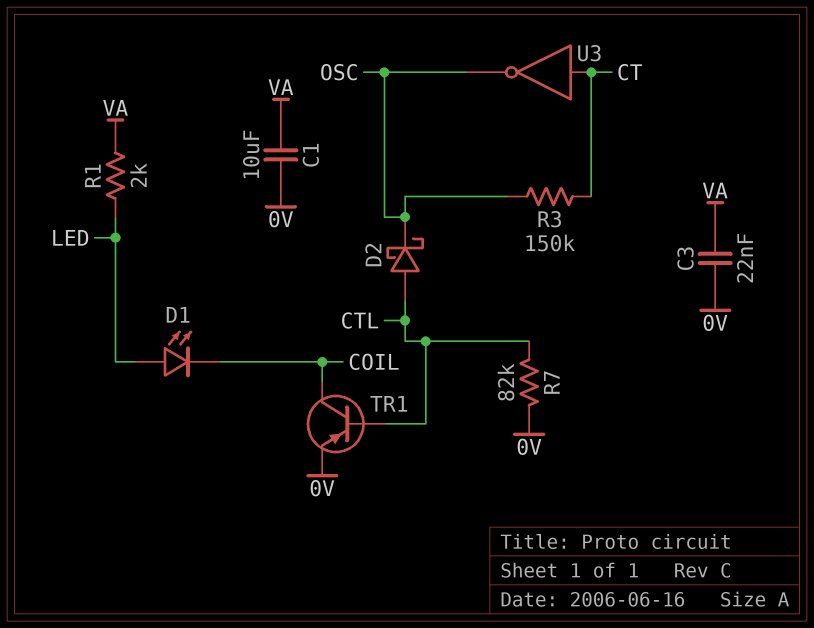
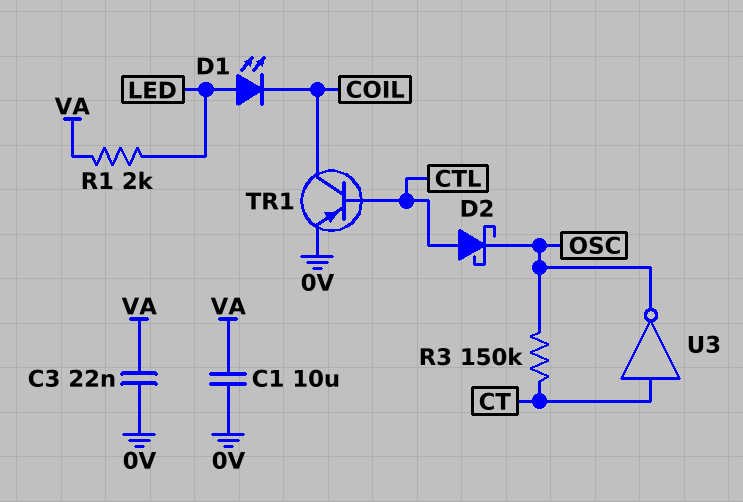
R7: 82k (0V, CTL) -> none

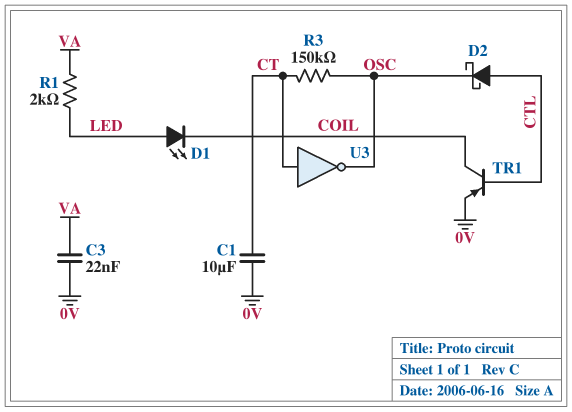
C1: 10uF (0V, VA) -> 10uF (0V, CT)

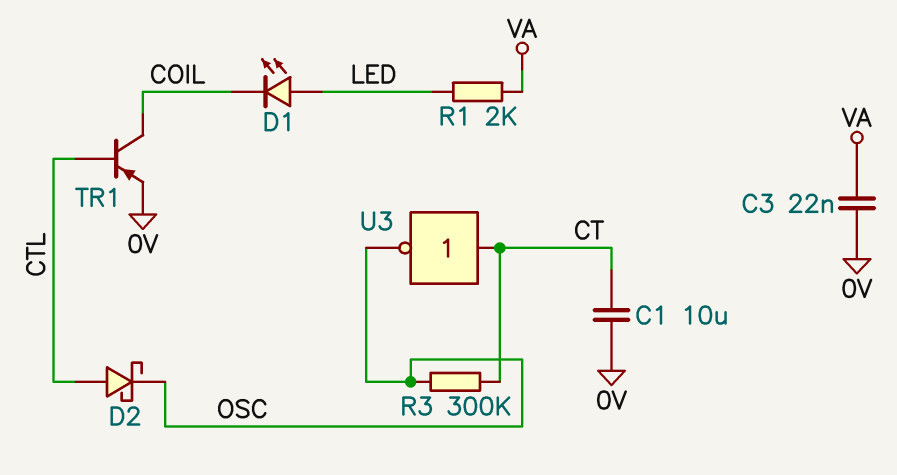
R3: 150k (CT, OSC) -> 300k (CT, OSC)

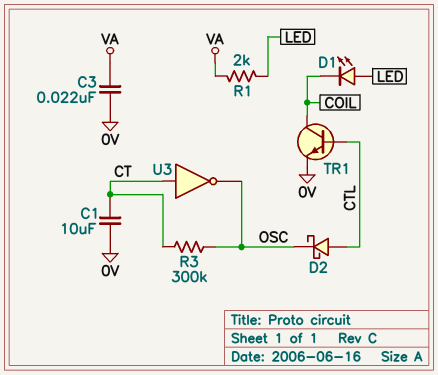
TR1: PNP (B CTL, C COIL, E 0V) -> NPN (B CTL, C COIL, E 0V)

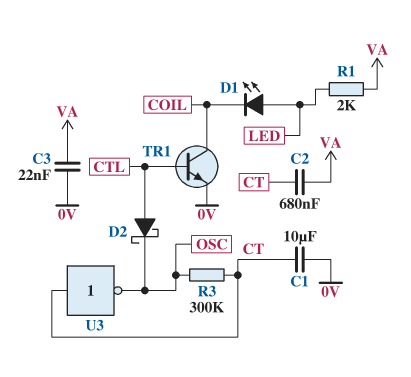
C2: none -> 680nF (CT, VA)

